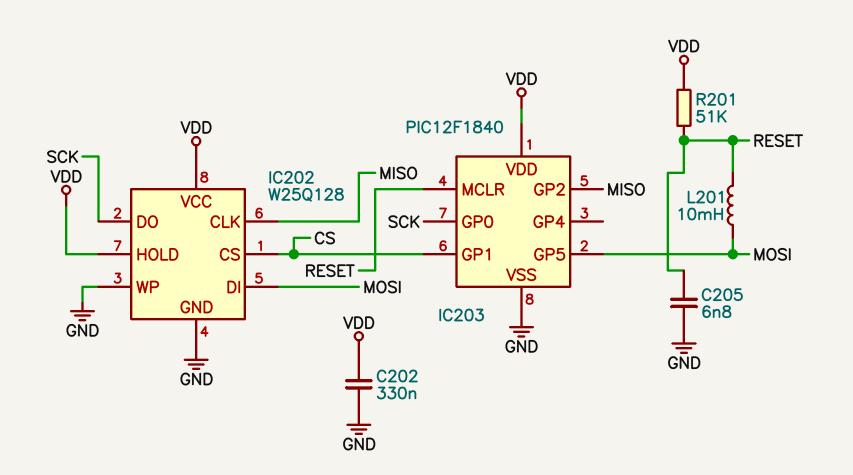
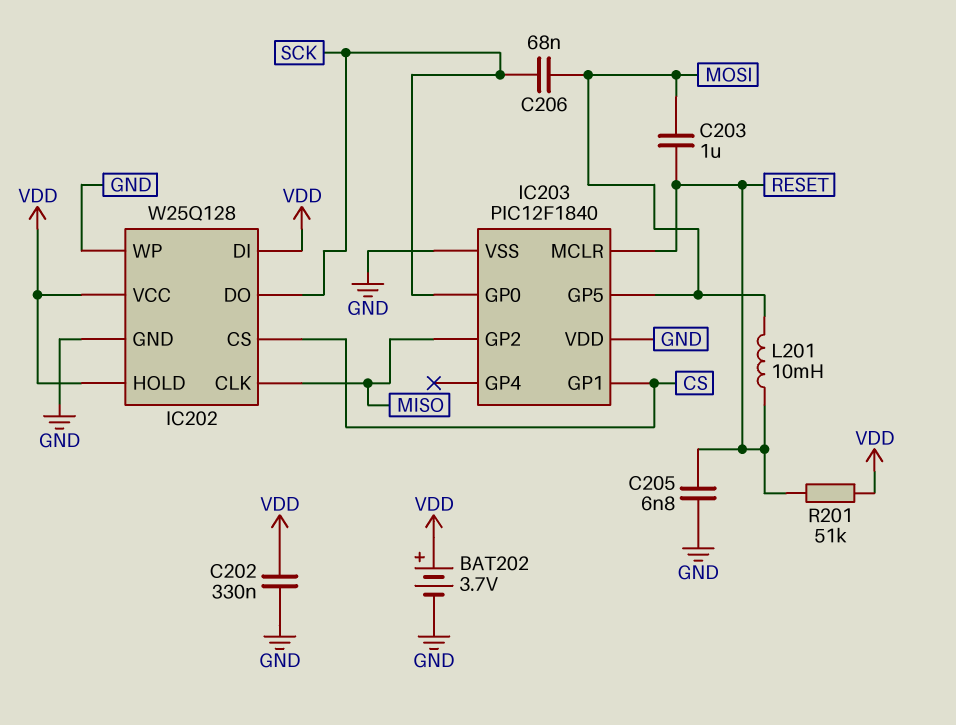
BAT202: none -> 3.7V (plus VDD, minus GND)
C203: none -> 1uF (MOSI, RESET)
C206: none -> 68nF (MOSI, SCK)
IC202 pin DI: MOSI -> VDD
IC203 pin VDD: VDD -> GND

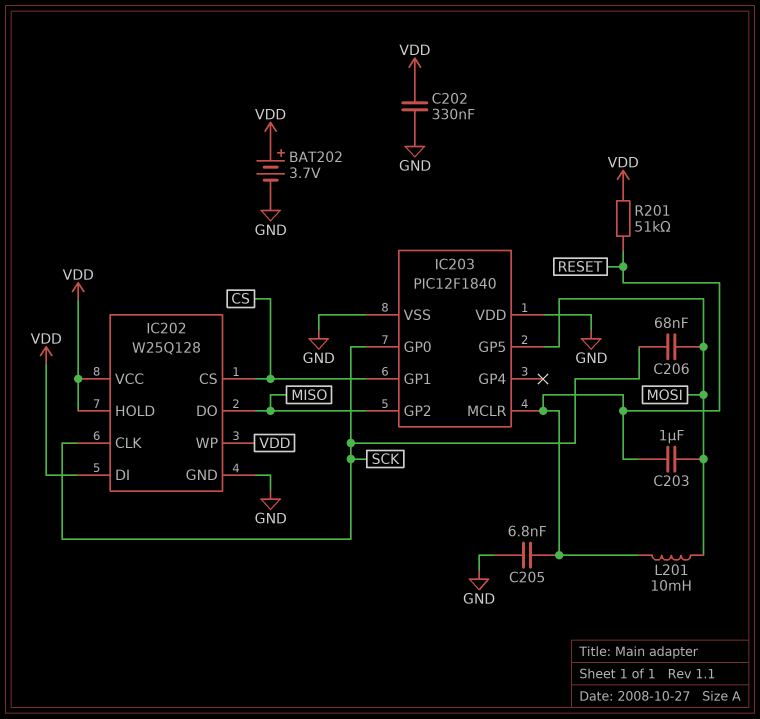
IC202 pin CLK: MISO -> SCK
IC202 pin DO: SCK -> MISO
IC202 pin WP: GND -> VDD

